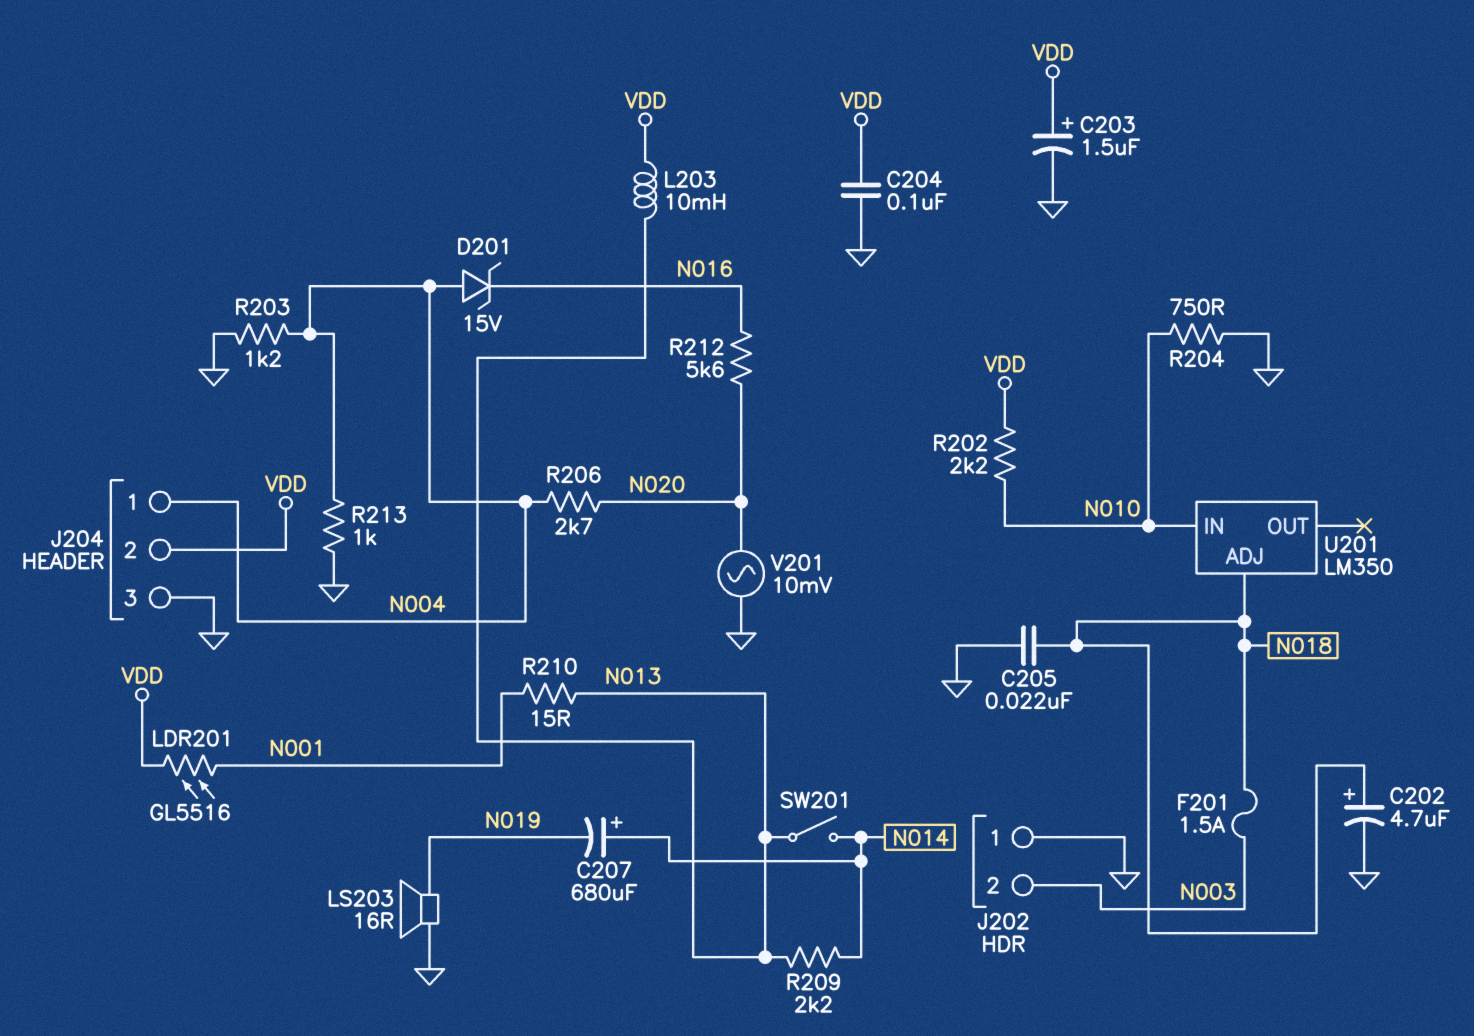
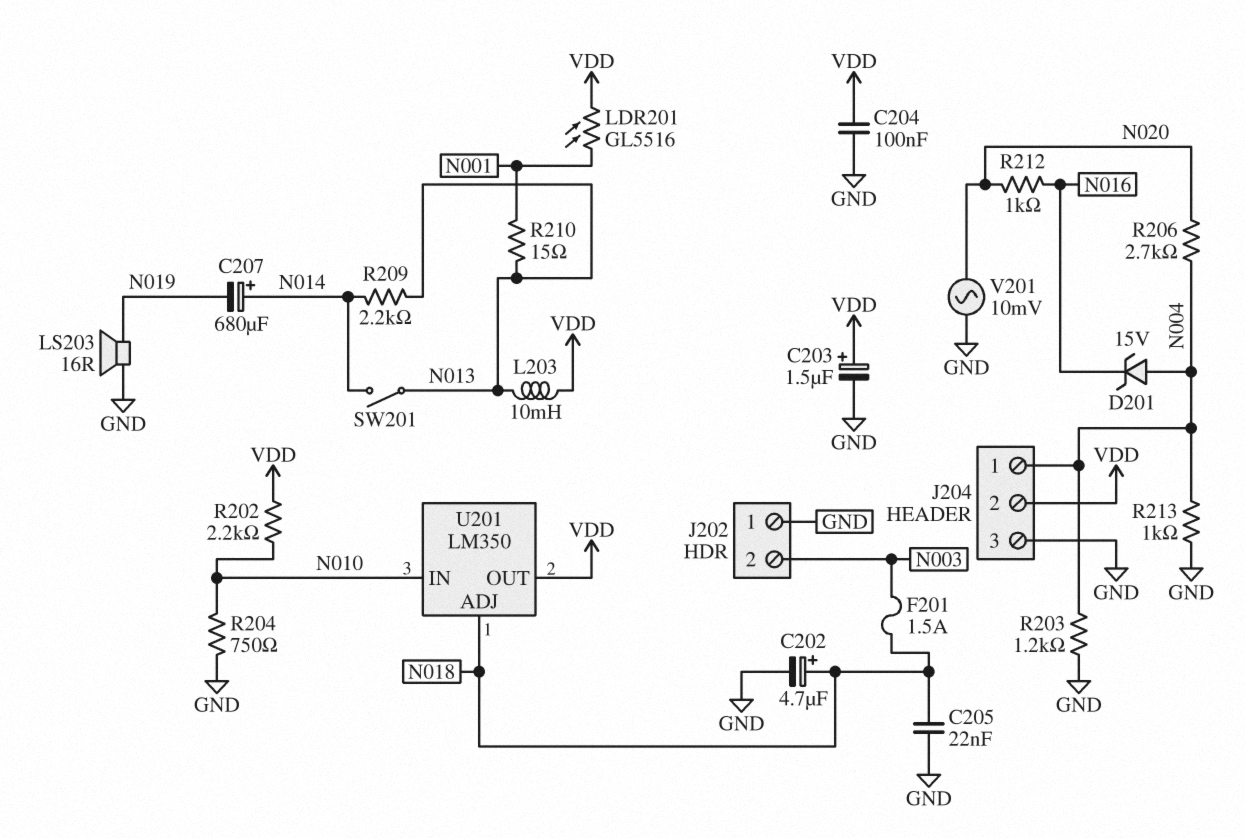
R212: 5.6k (N016, N020) -> 1k (N016, N020)
U201 pin OUT: none -> VDD

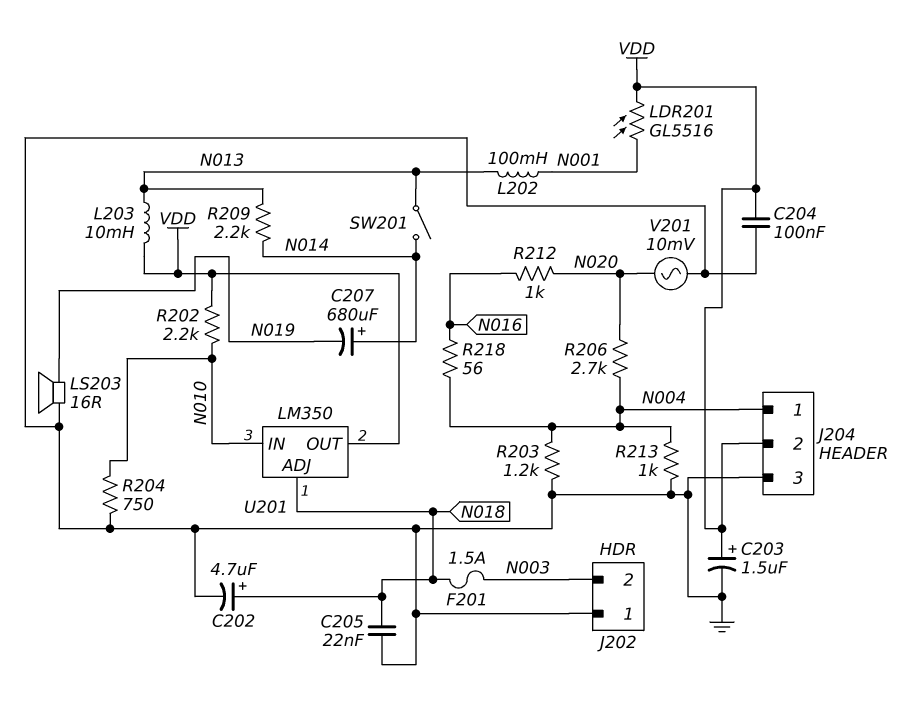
D201: zener 15V (A N004, K N016) -> none
L202: none -> 100mH (N001, N013)
R210: 15 (N001, N013) -> none
R218: none -> 56 (N004, N016)

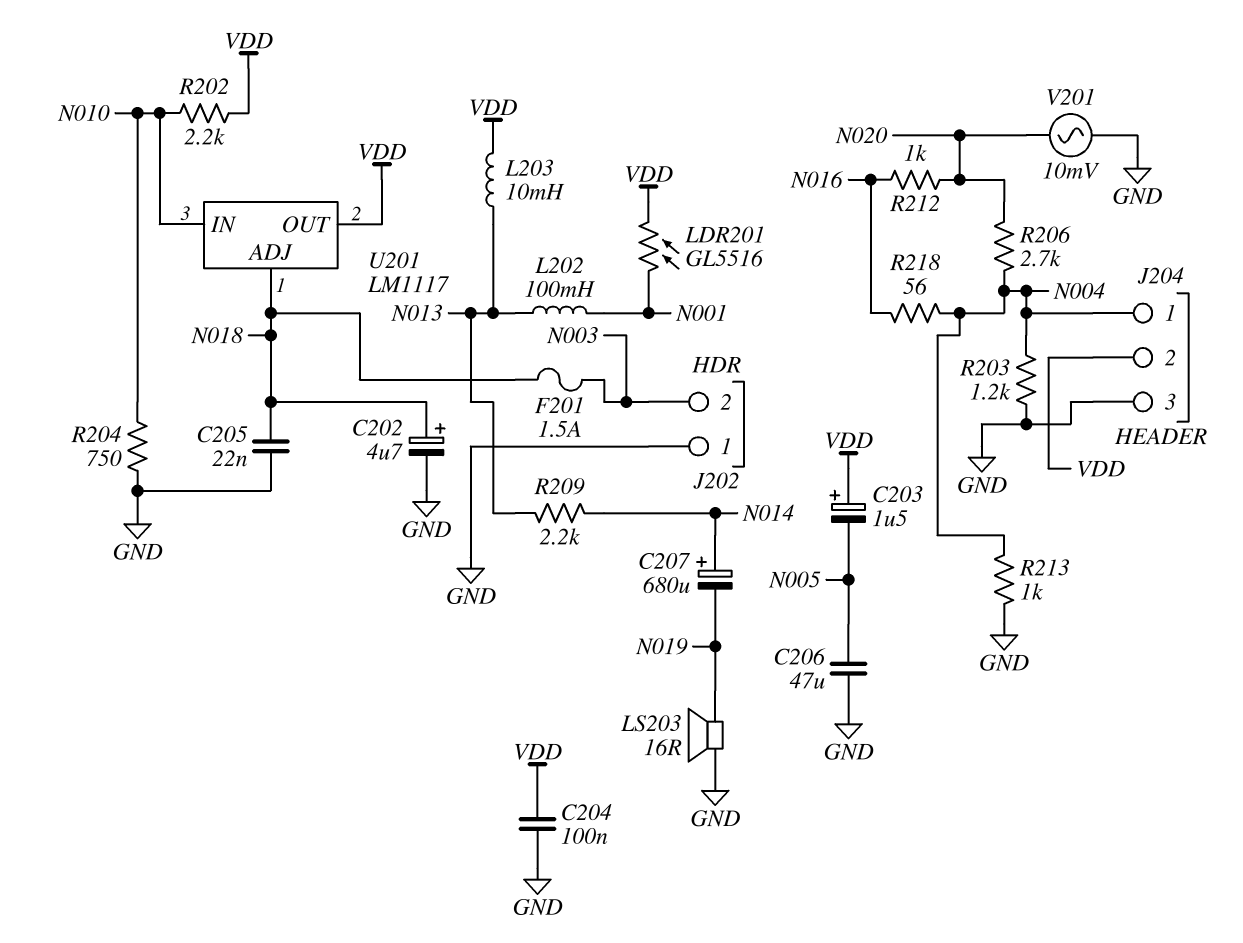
C203: 1.5uF (plus VDD, minus GND) -> 1.5uF (plus VDD, minus N005)
C206: none -> 47uF (GND, N005)
SW201: switch (N013, N014) -> none
U201: LM350 -> LM1117

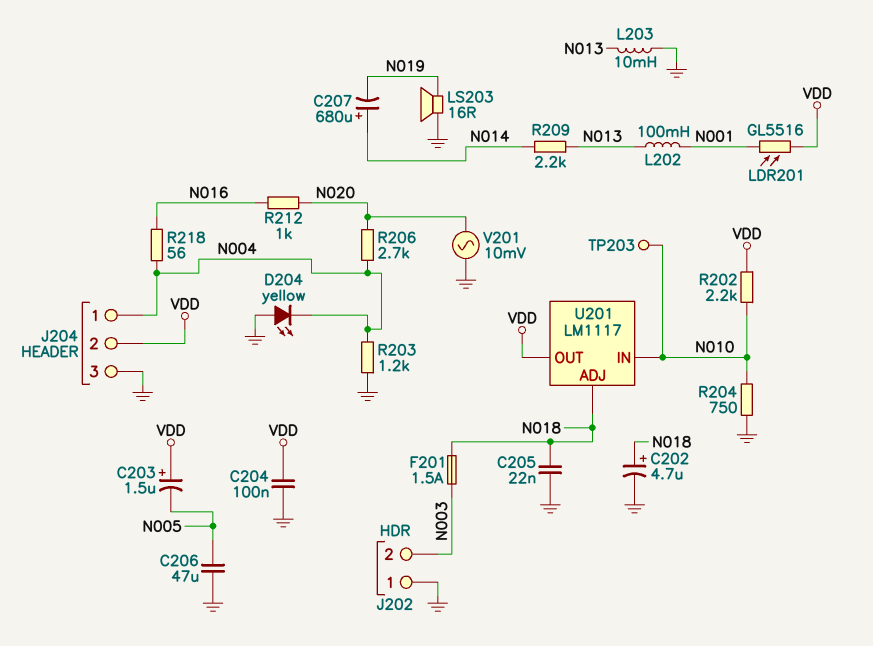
D204: none -> LED yellow (A GND, K N004)
L203: 10mH (N013, VDD) -> 10mH (GND, N013)
R213: 1k (GND, N004) -> none
TP203: none -> test point (N010)

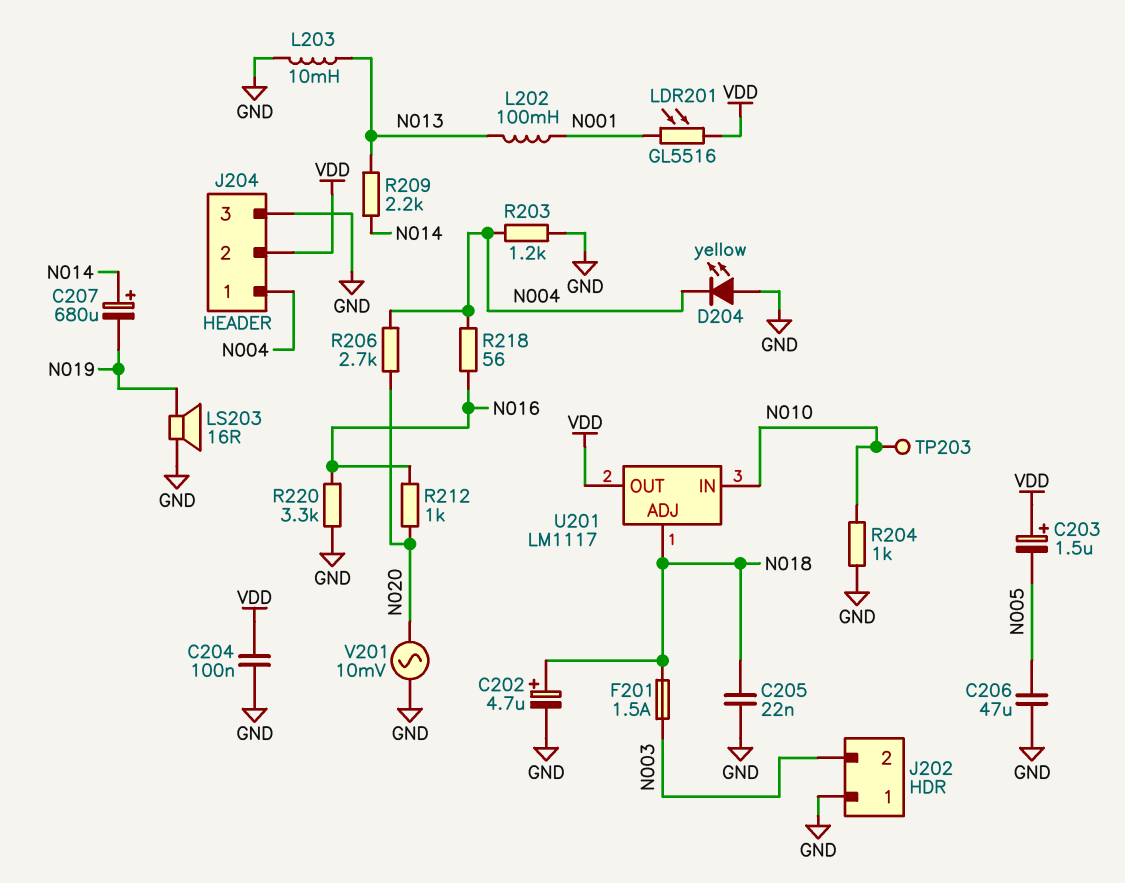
R202: 2.2k (N010, VDD) -> none
R204: 750 (GND, N010) -> 1k (GND, N010)
R220: none -> 3.3k (GND, N016)

